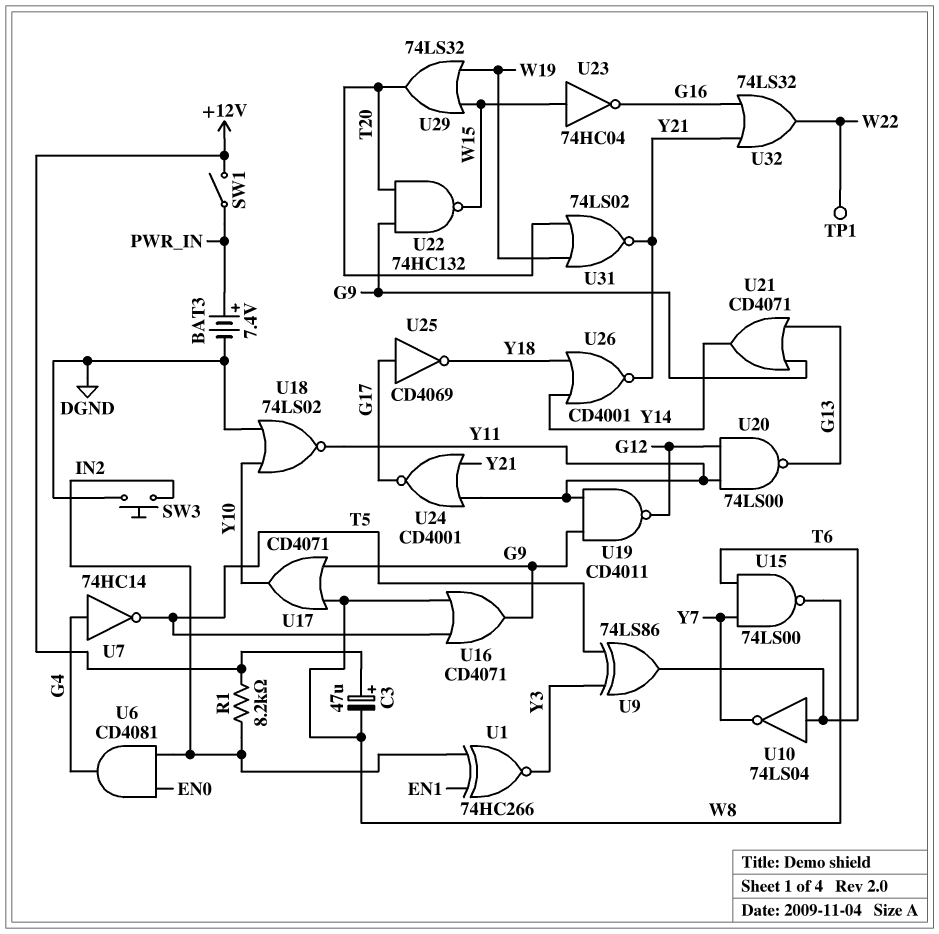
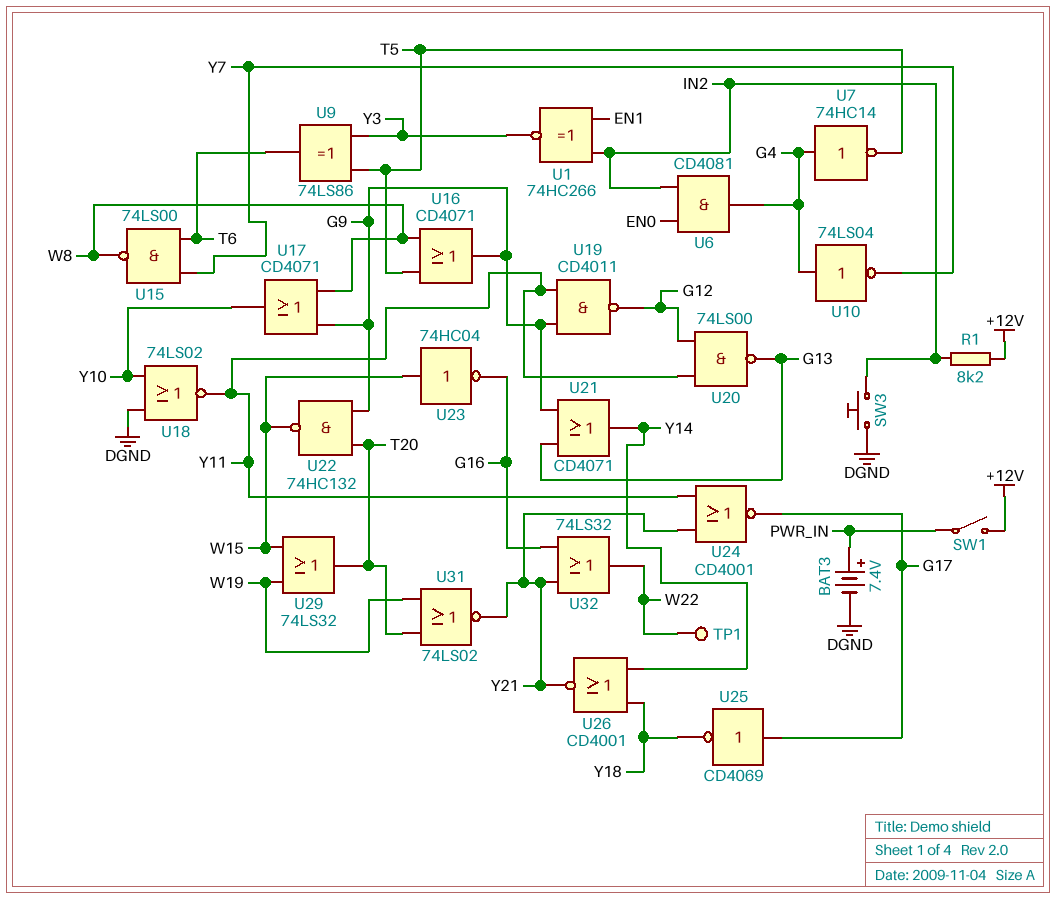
C3: 47uF (plus +12V, minus W8) -> none
U10: NOT 74LS04 (in T6, out Y7) -> NOT 74LS04 (in G4, out Y7)

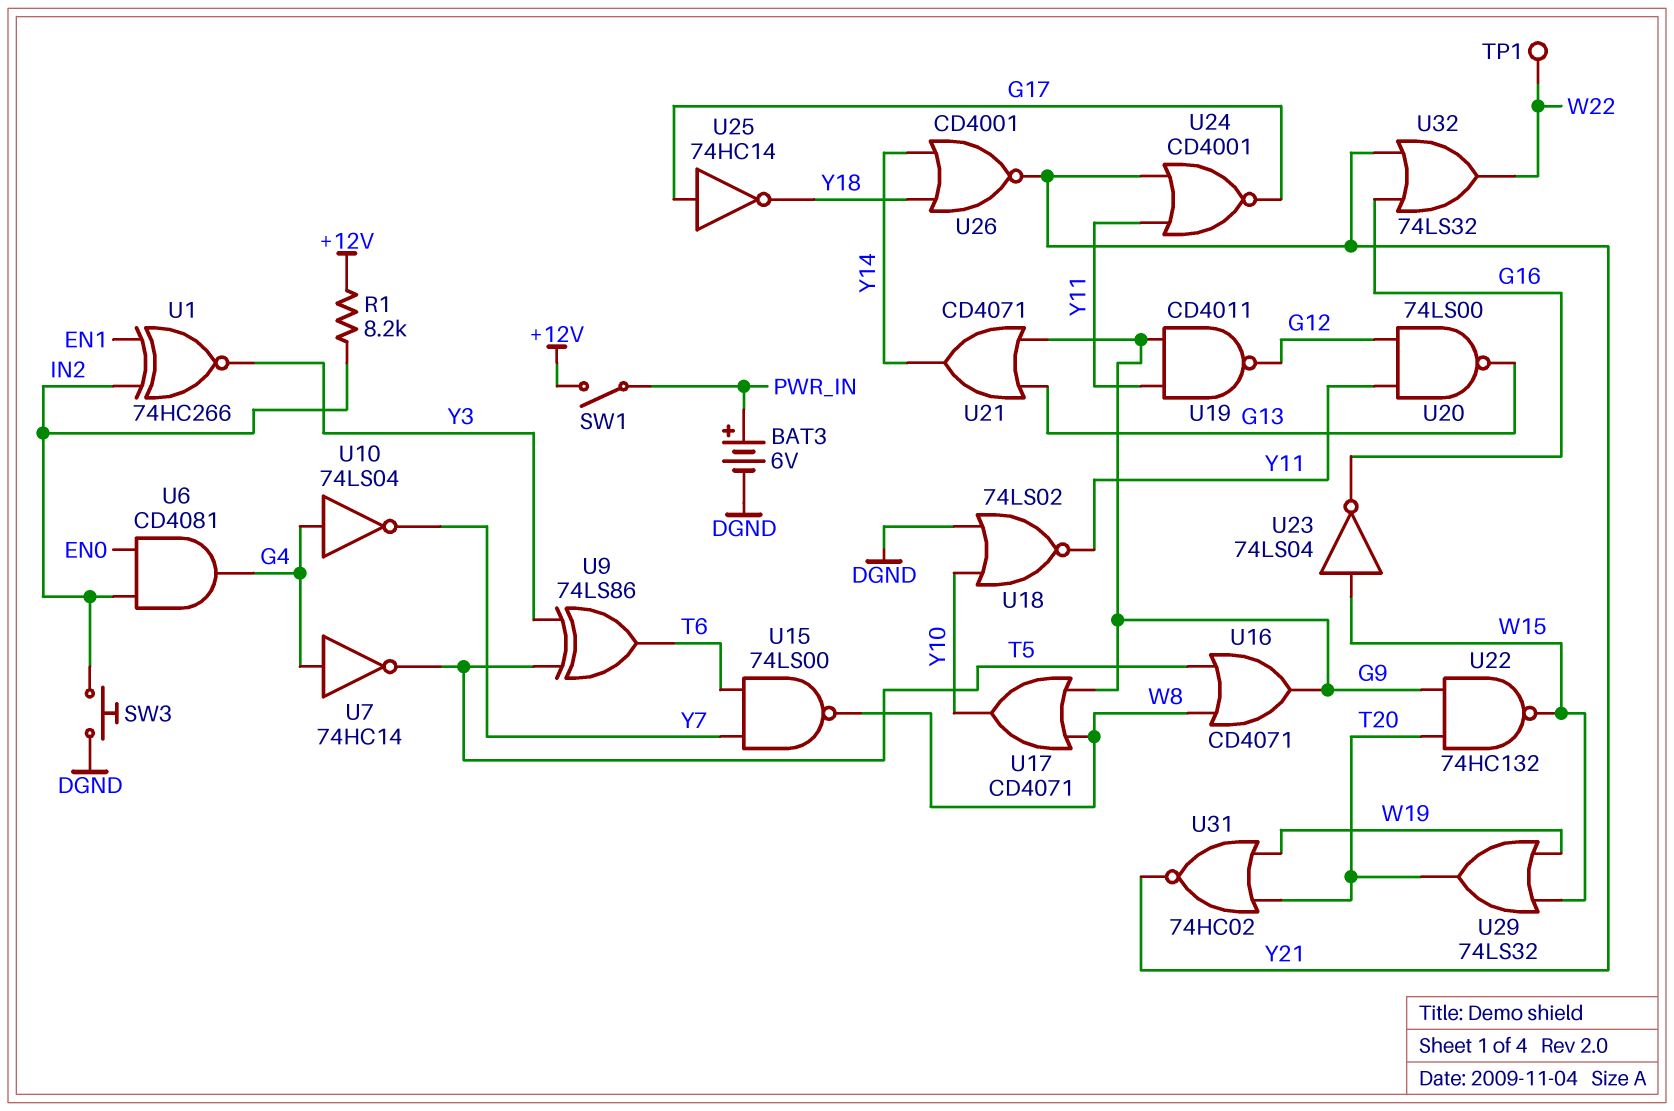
BAT3: 7.4V (plus PWR_IN, minus DGND) -> 6V (plus PWR_IN, minus DGND)
U23: NOT 74HC04 (in W15, out G16) -> NOT 74LS04 (in W15, out G16)
U25: NOT CD4069 (in G17, out Y18) -> NOT 74HC14 (in G17, out Y18)
U31: NOR 74LS02 (in T20, in W19, out Y21) -> NOR 74HC02 (in T20, in W19, out Y21)

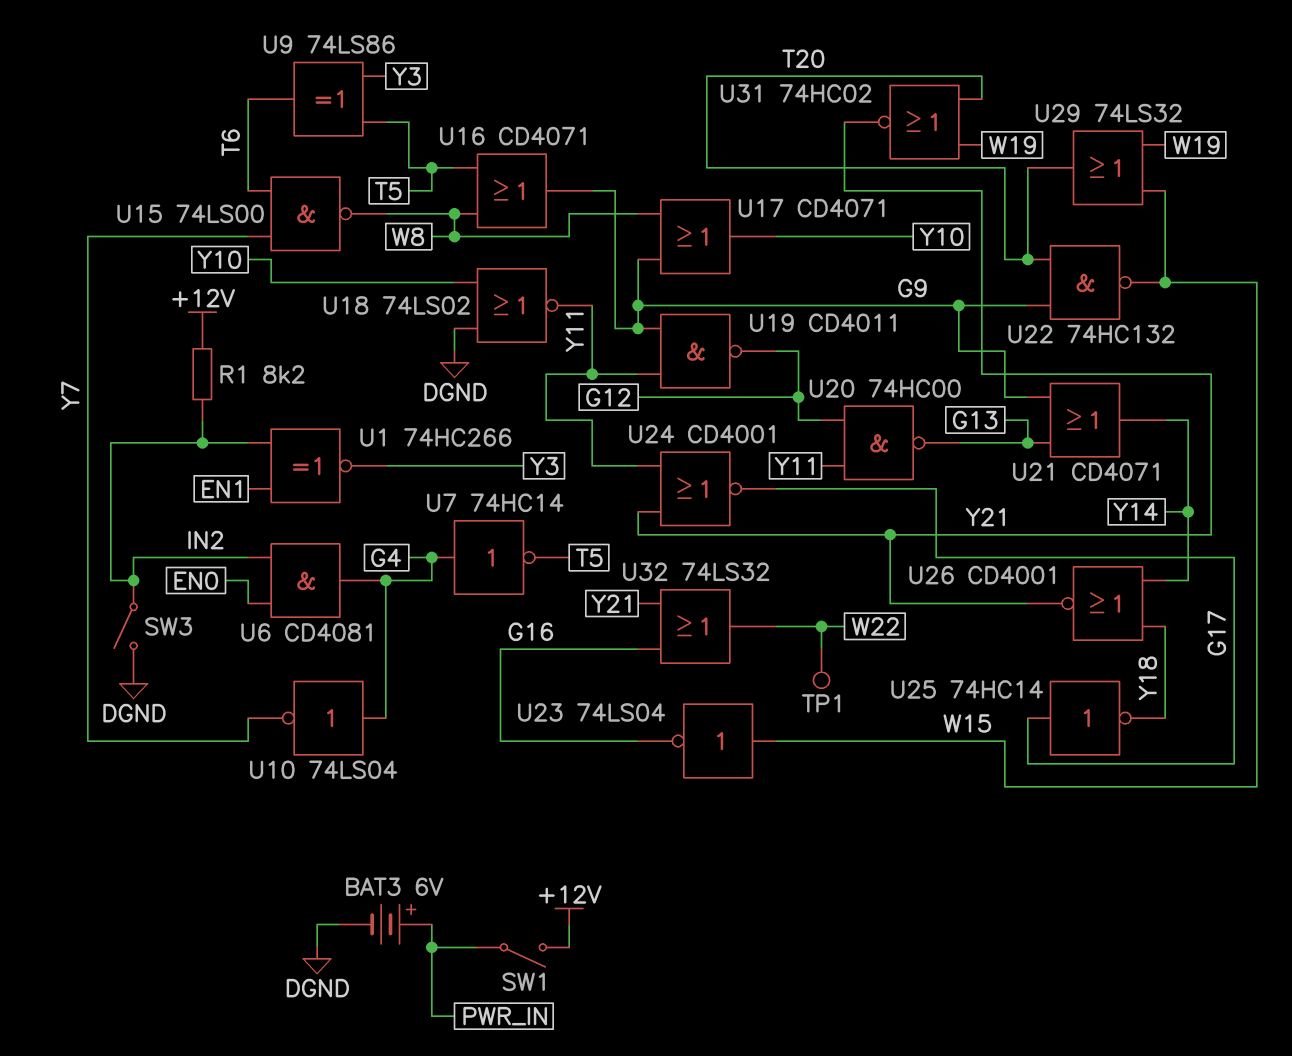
SW3: button (DGND, IN2) -> switch (DGND, IN2)
U20: NAND 74LS00 (in G12, in Y11, out G13) -> NAND 74HC00 (in G12, in Y11, out G13)

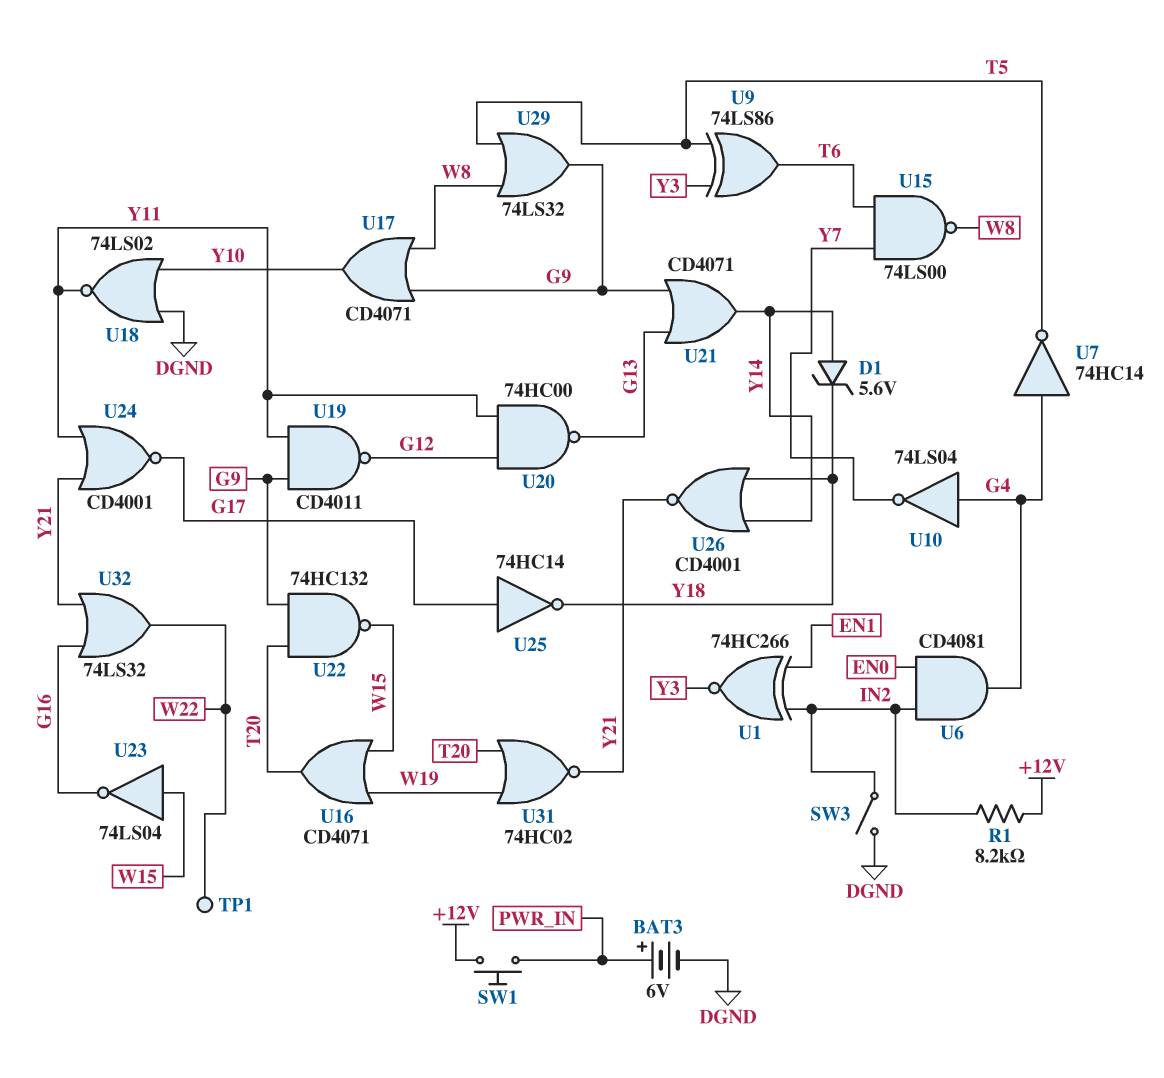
D1: none -> zener 5.6V (A Y14, K Y18)
SW1: switch (+12V, PWR_IN) -> button (+12V, PWR_IN)
U16: OR CD4071 (in T5, in W8, out G9) -> OR CD4071 (in W15, in W19, out T20)
U29: OR 74LS32 (in W15, in W19, out T20) -> OR 74LS32 (in T5, in W8, out G9)

